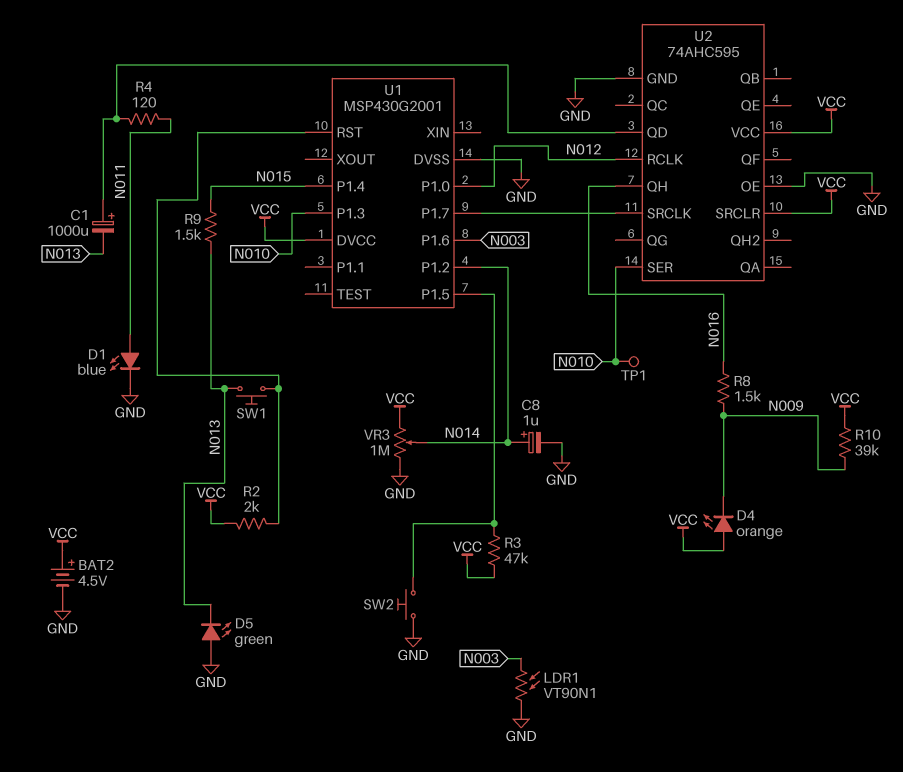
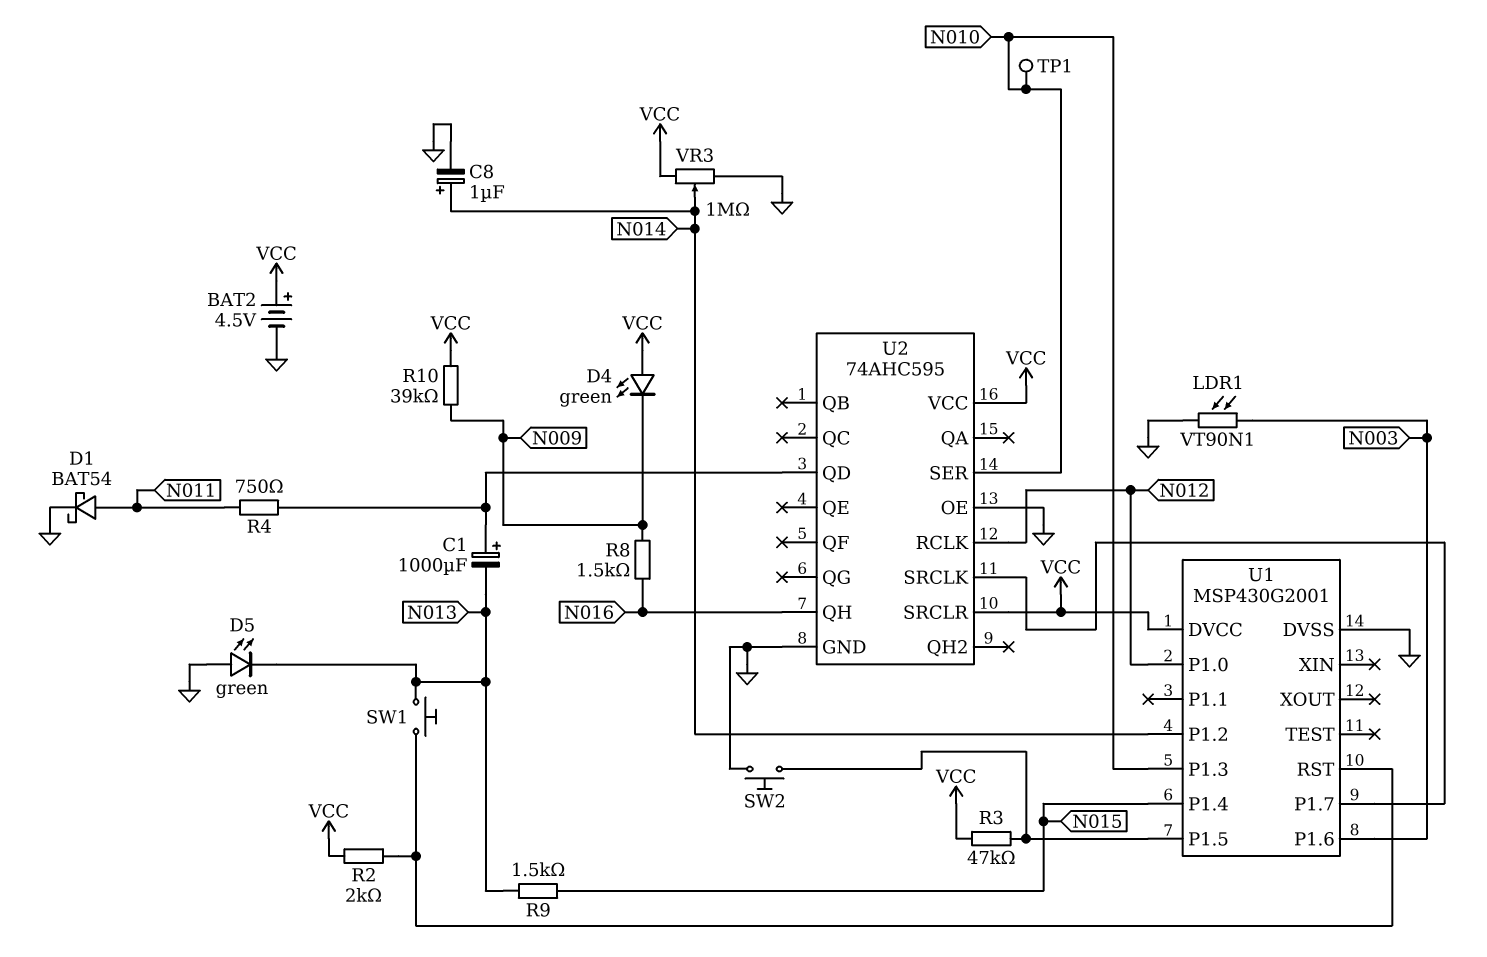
D1: LED blue (A N011, K GND) -> schottky BAT54 (A N011, K GND)
D4: LED orange (A VCC, K N009) -> LED green (A VCC, K N009)
R4: 120 (N011, U2/QD) -> 750 (N011, U2/QD)

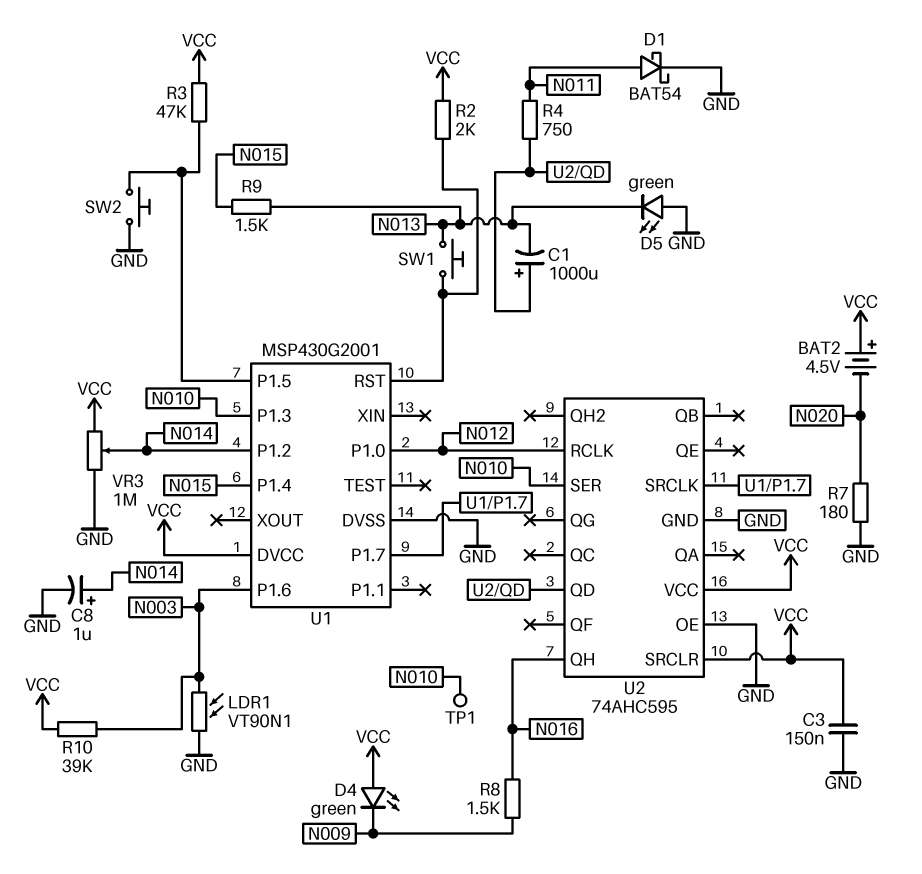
BAT2: 4.5V (plus VCC, minus GND) -> 4.5V (plus VCC, minus N020)
C3: none -> 150nF (GND, VCC)
R7: none -> 180 (GND, N020)
R10: 39k (N009, VCC) -> 39k (N003, VCC)

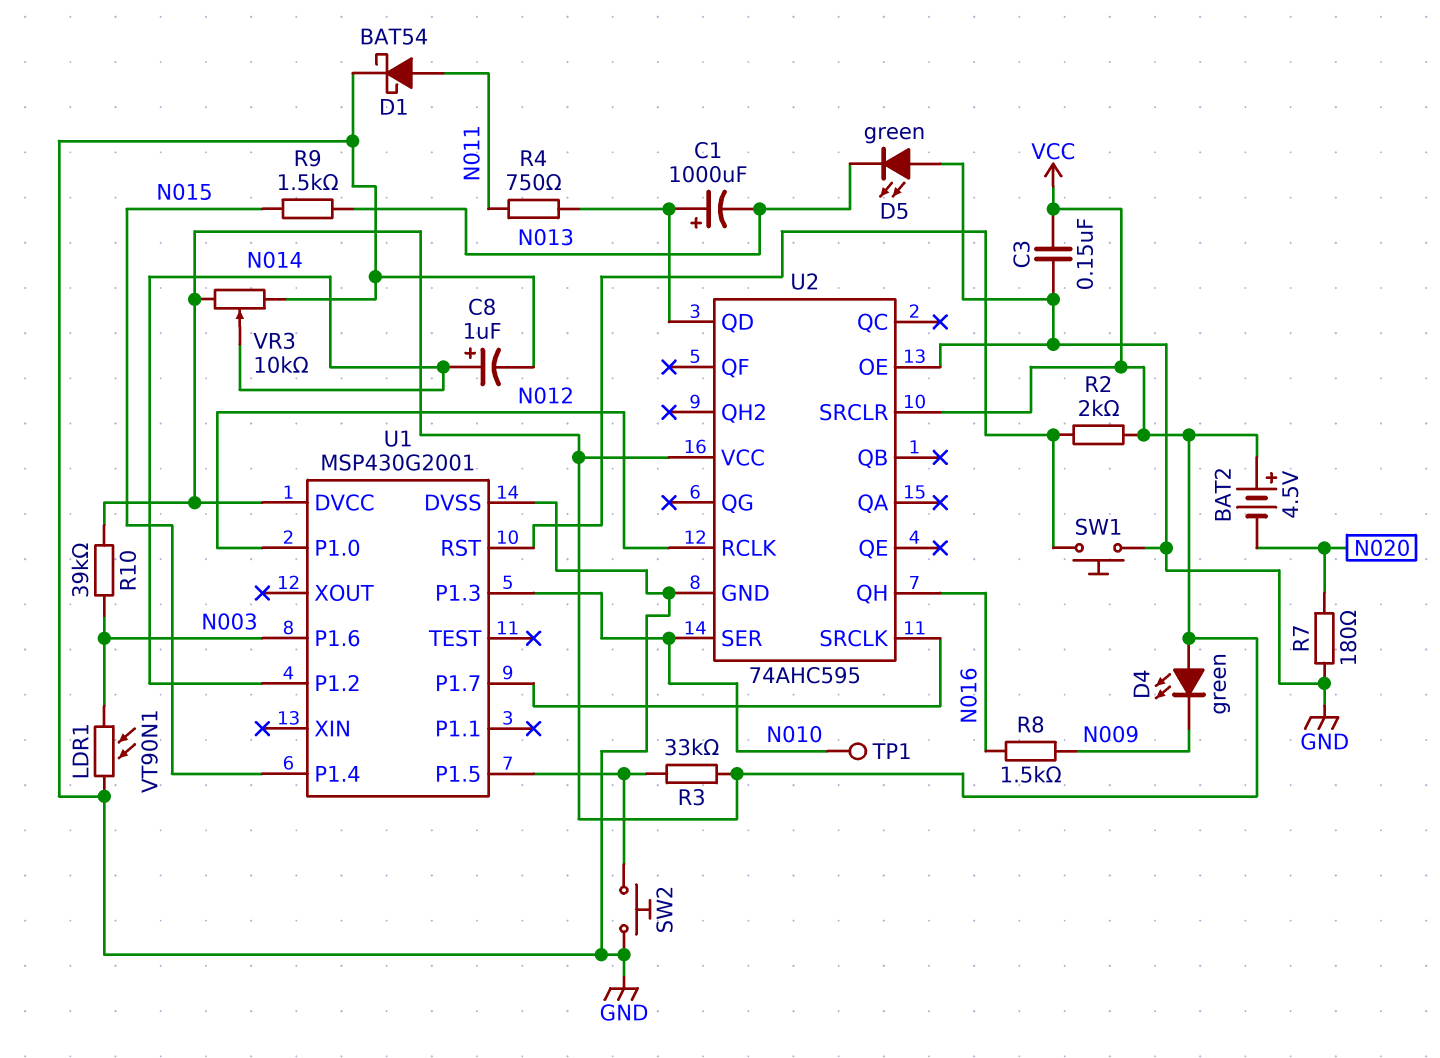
R3: 47k (U1/P1.5, VCC) -> 33k (U1/P1.5, VCC)
SW1: button (N013, U1/RST) -> button (GND, U1/RST)
VR3: 1M (GND, VCC, wiper N014) -> 10k (GND, VCC, wiper N014)

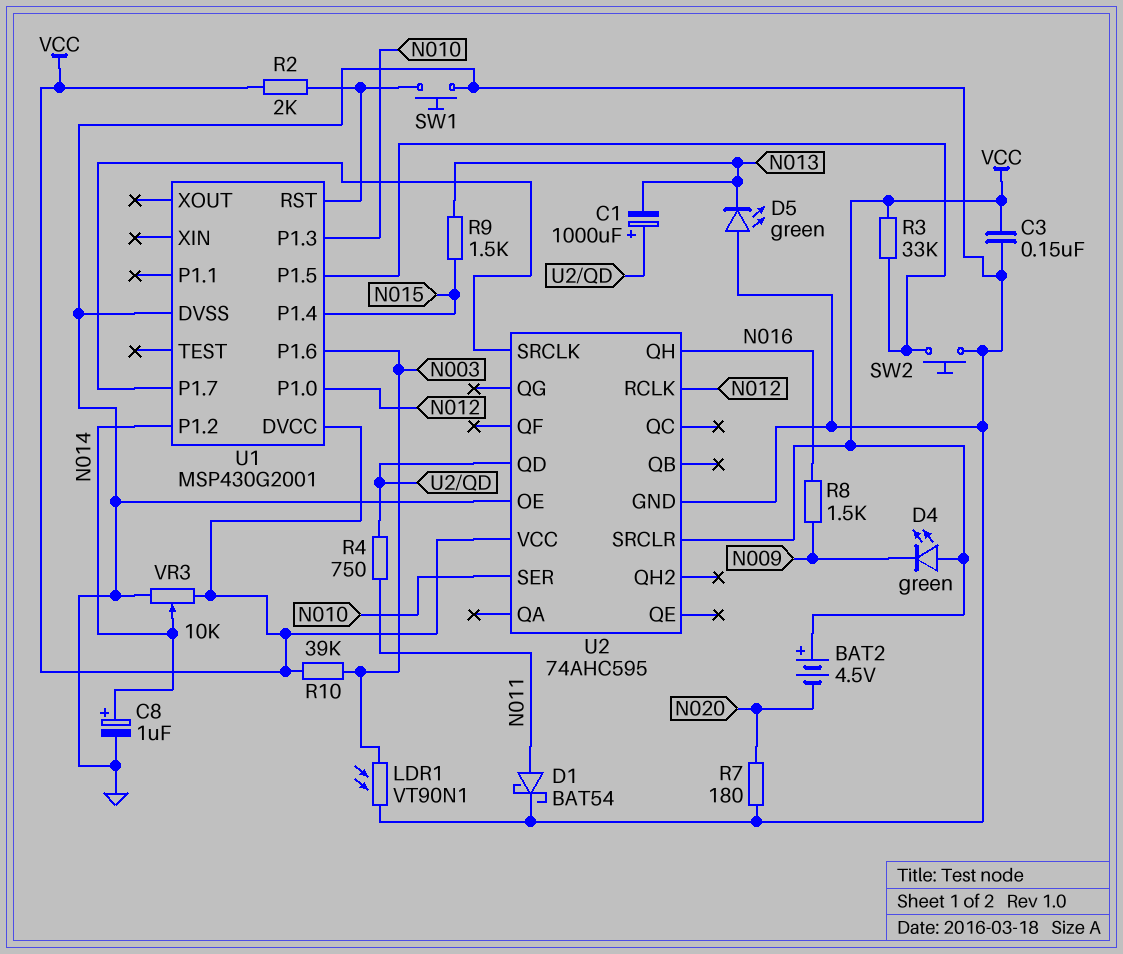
TP1: test point (N010) -> none

